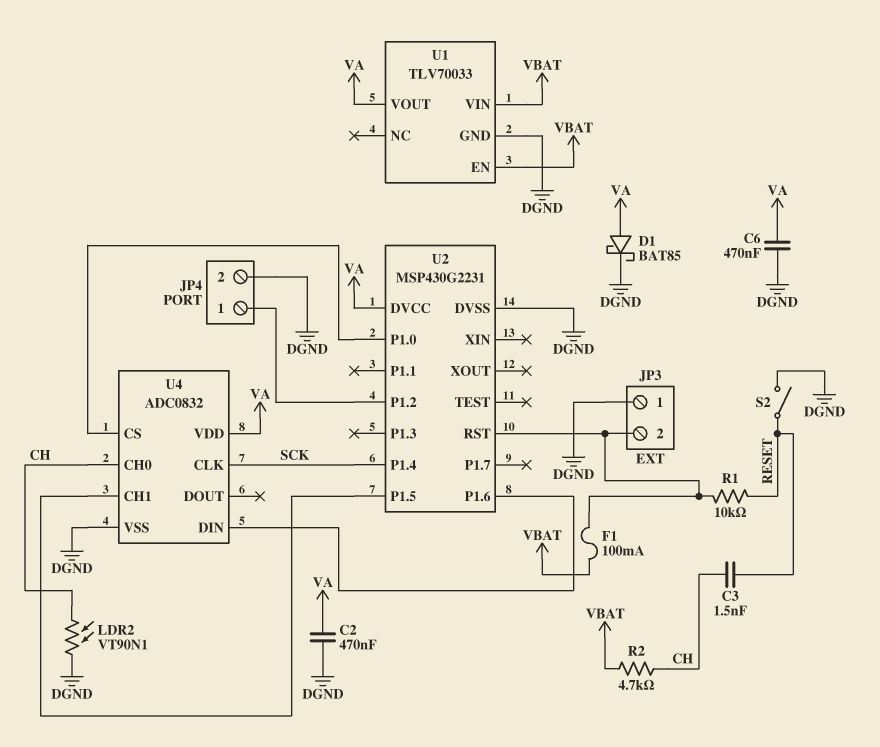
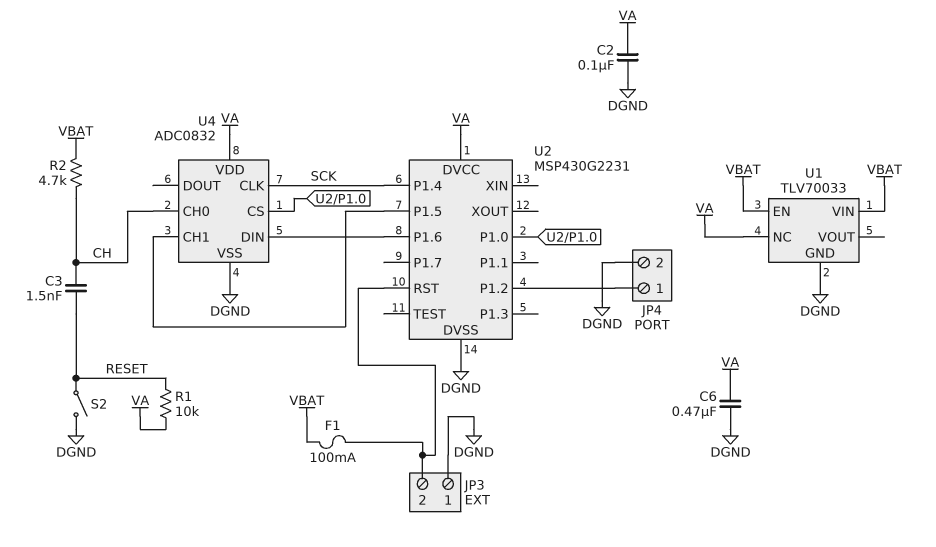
C2: 470nF (DGND, VA) -> 100nF (DGND, VA)
D1: schottky BAT85 (A VA, K DGND) -> none
LDR2: VT90N1 (CH, DGND) -> none
R1: 10k (JP3/2, RESET) -> 10k (RESET, VA)
U1 pin NC: none -> VA
U1 pin VOUT: VA -> none

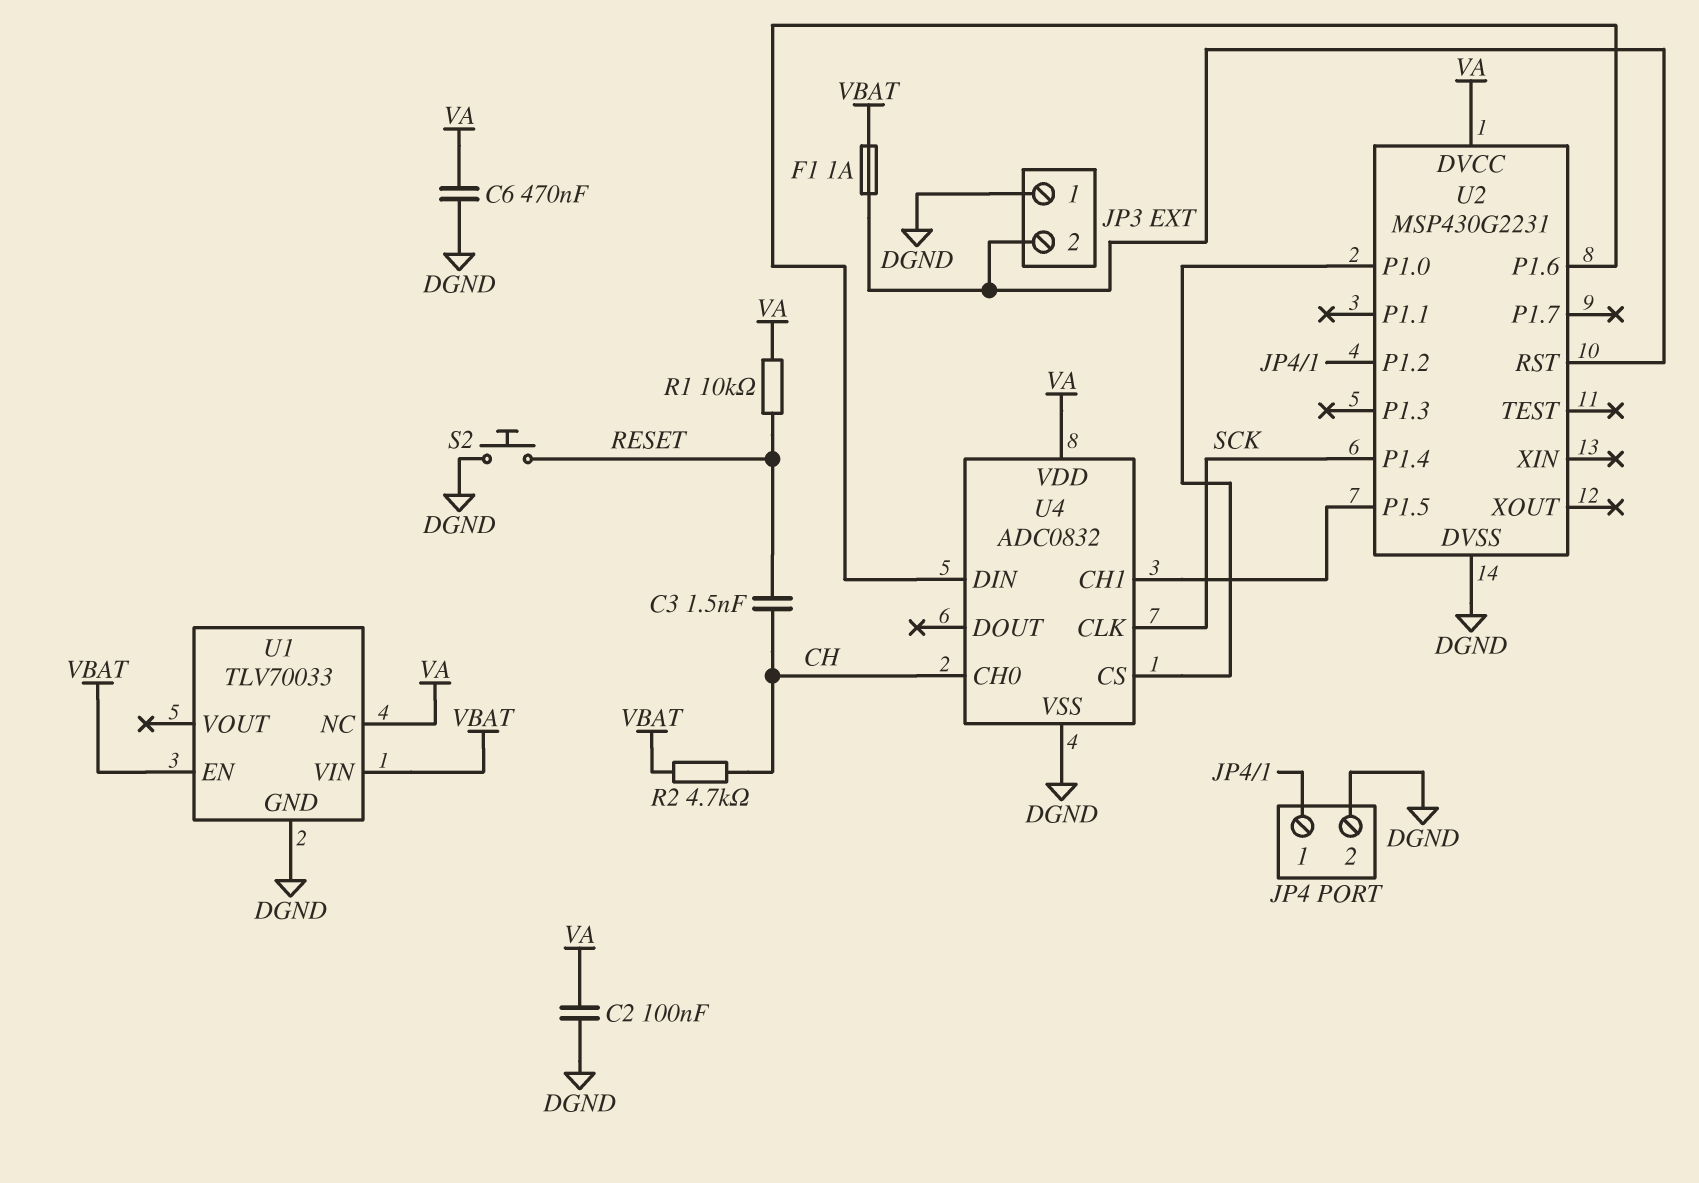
F1: 100mA (JP3/2, VBAT) -> 1A (JP3/2, VBAT)
S2: switch (DGND, RESET) -> button (DGND, RESET)

